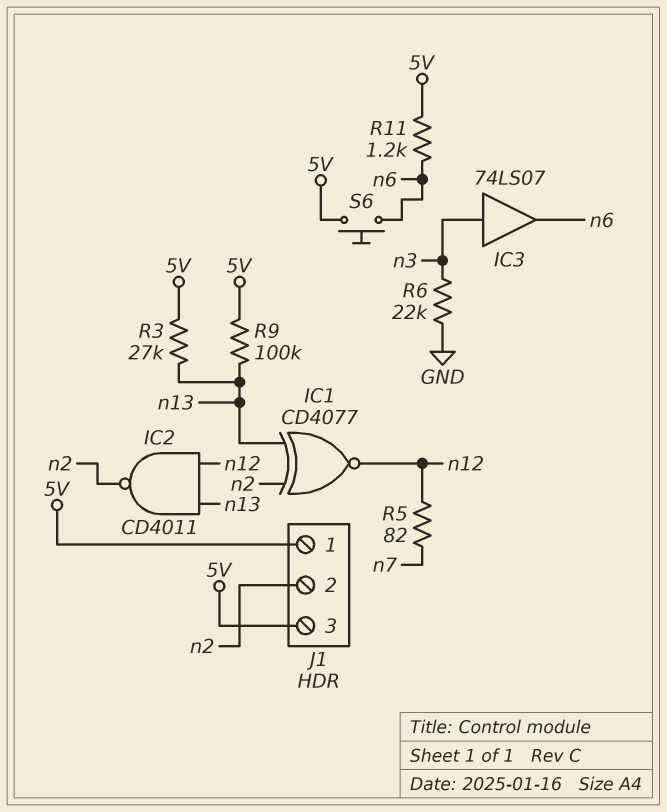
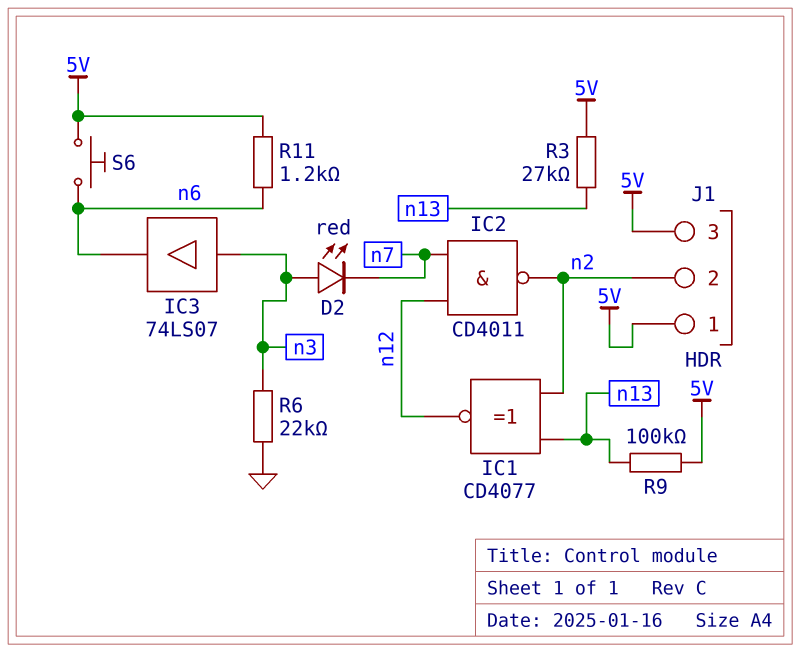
D2: none -> LED red (A n3, K n7)
IC2: NAND CD4011 (in n12, in n13, out n2) -> NAND CD4011 (in n7, in n12, out n2)
R5: 82 (n7, n12) -> none

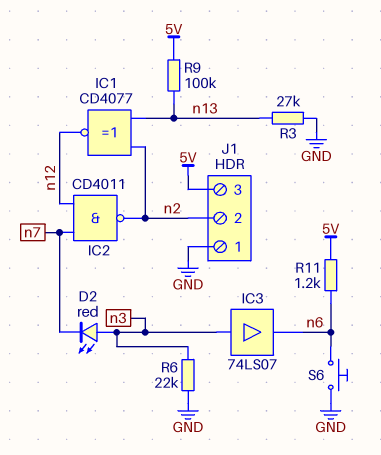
J1 pin 1: 5V -> GND
R3: 27k (5V, n13) -> 27k (GND, n13)
S6: button (5V, n6) -> button (GND, n6)

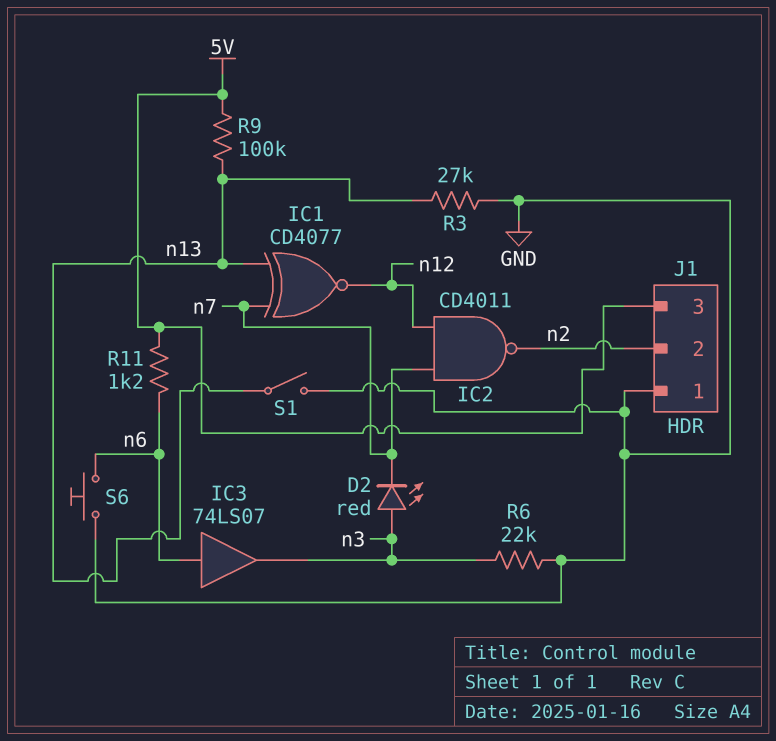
IC1: XNOR CD4077 (in n2, in n13, out n12) -> XNOR CD4077 (in n7, in n13, out n12)
IC3: buffer 74LS07 (in n3, out n6) -> buffer 74LS07 (in n6, out n3)
S1: none -> switch (GND, n13)

